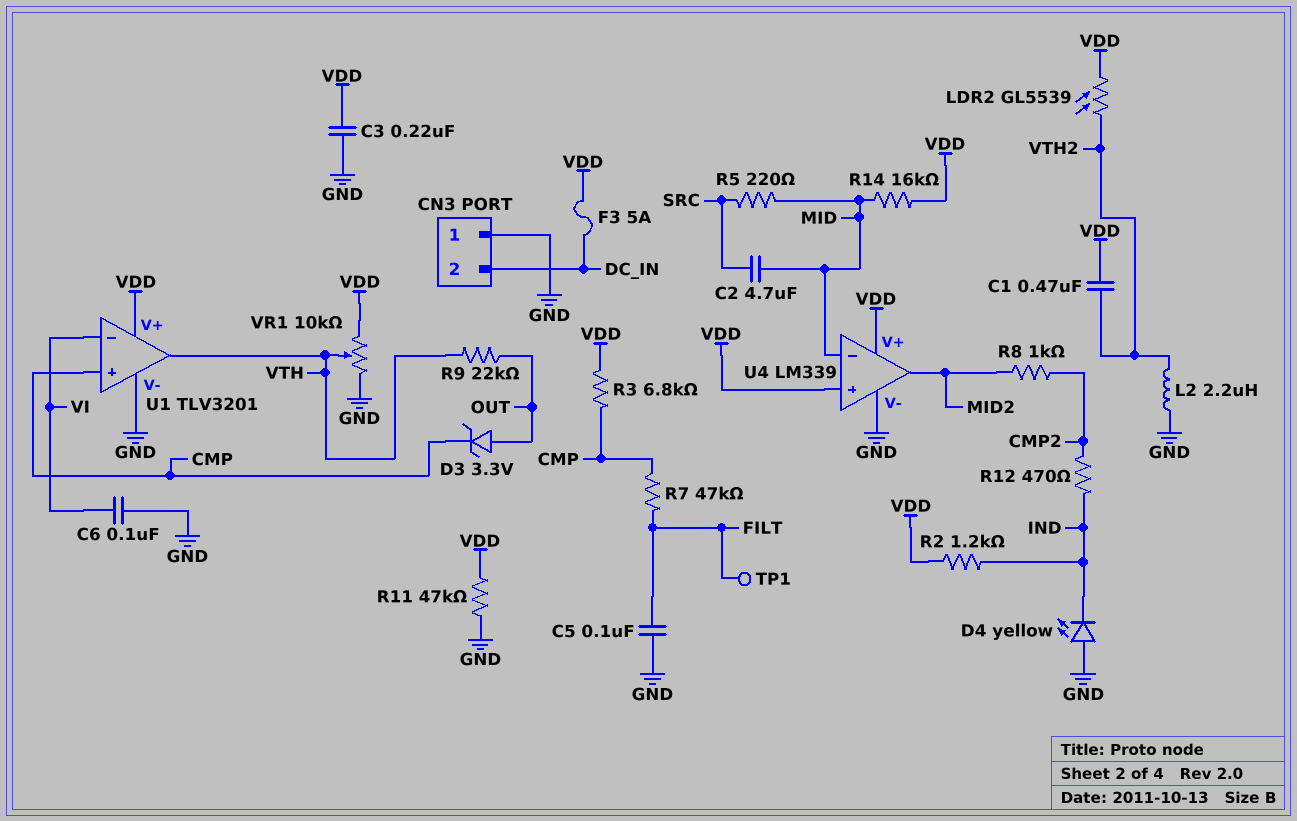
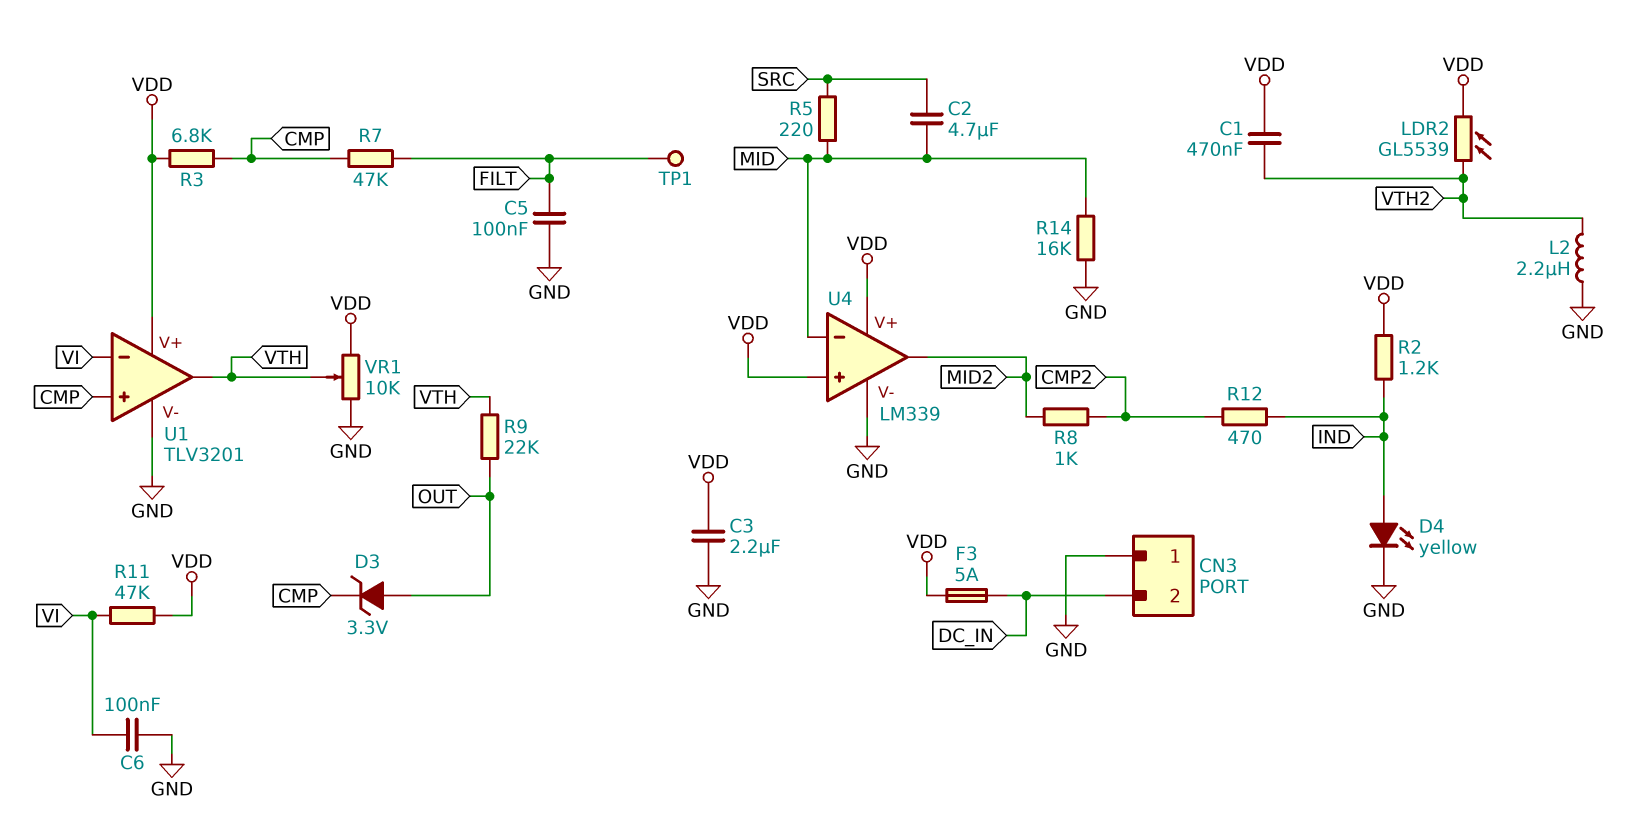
C3: 220nF (GND, VDD) -> 2.2uF (GND, VDD)
D4: LED yellow (A GND, K IND) -> LED yellow (A IND, K GND)
R11: 47k (GND, VDD) -> 47k (VDD, VI)
R14: 16k (MID, VDD) -> 16k (GND, MID)

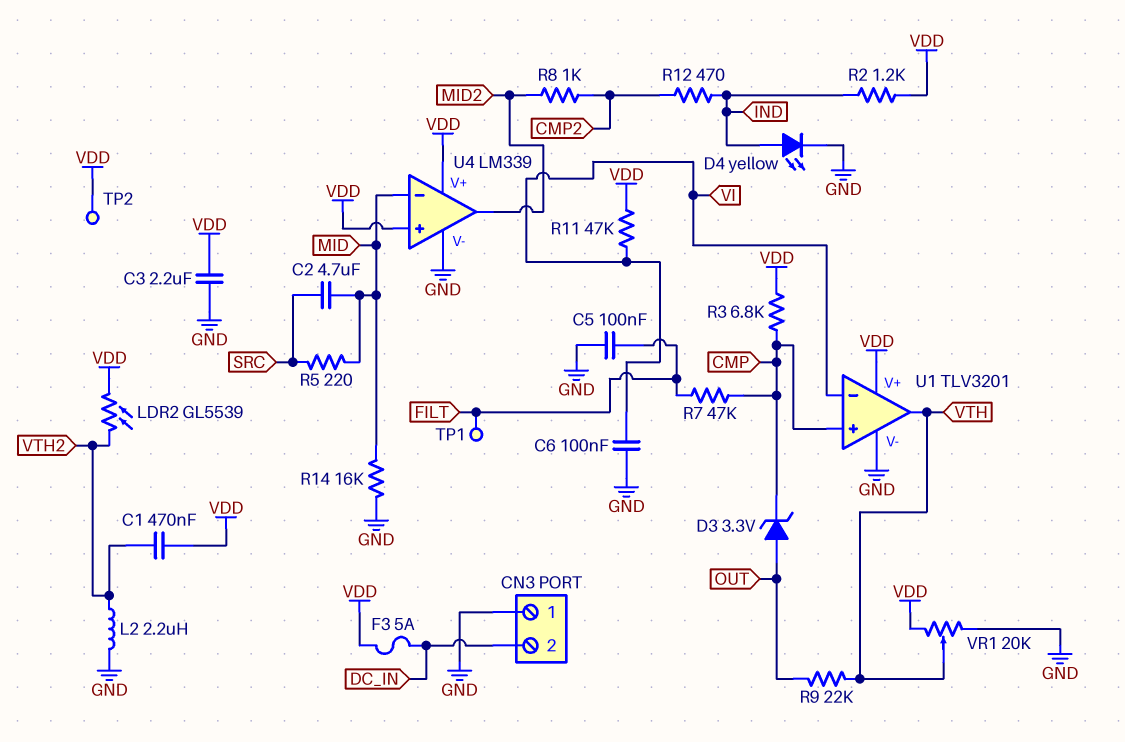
TP2: none -> test point (VDD)
VR1: 10k (GND, VDD, wiper VTH) -> 20k (GND, VDD, wiper VTH)

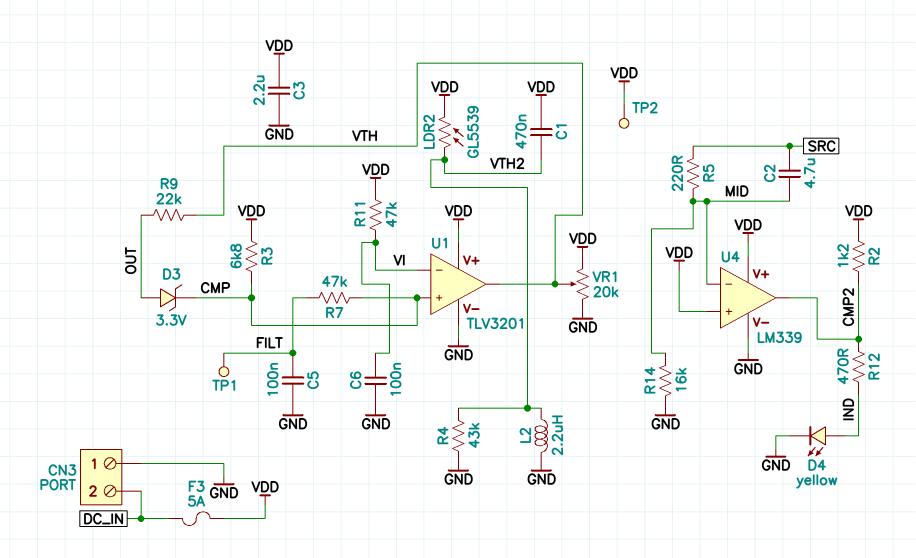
R2: 1.2k (IND, VDD) -> 1.2k (CMP2, VDD)
R4: none -> 43k (GND, VTH2)
R8: 1k (CMP2, MID2) -> none
U4 pin out: MID2 -> CMP2

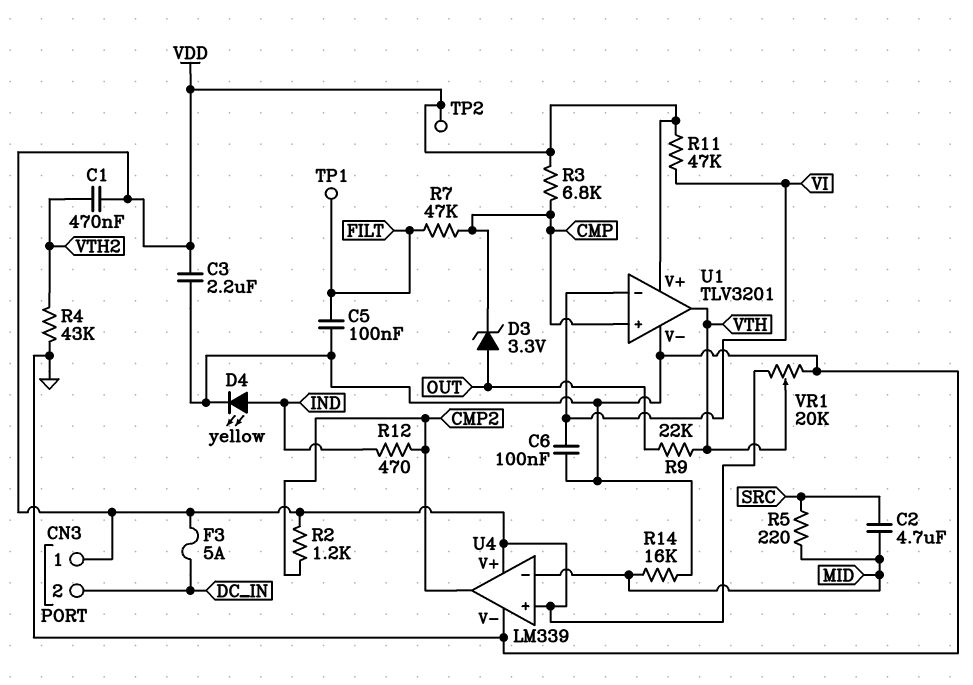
CN3 pin 1: GND -> VDD
L2: 2.2uH (GND, VTH2) -> none
LDR2: GL5539 (VDD, VTH2) -> none

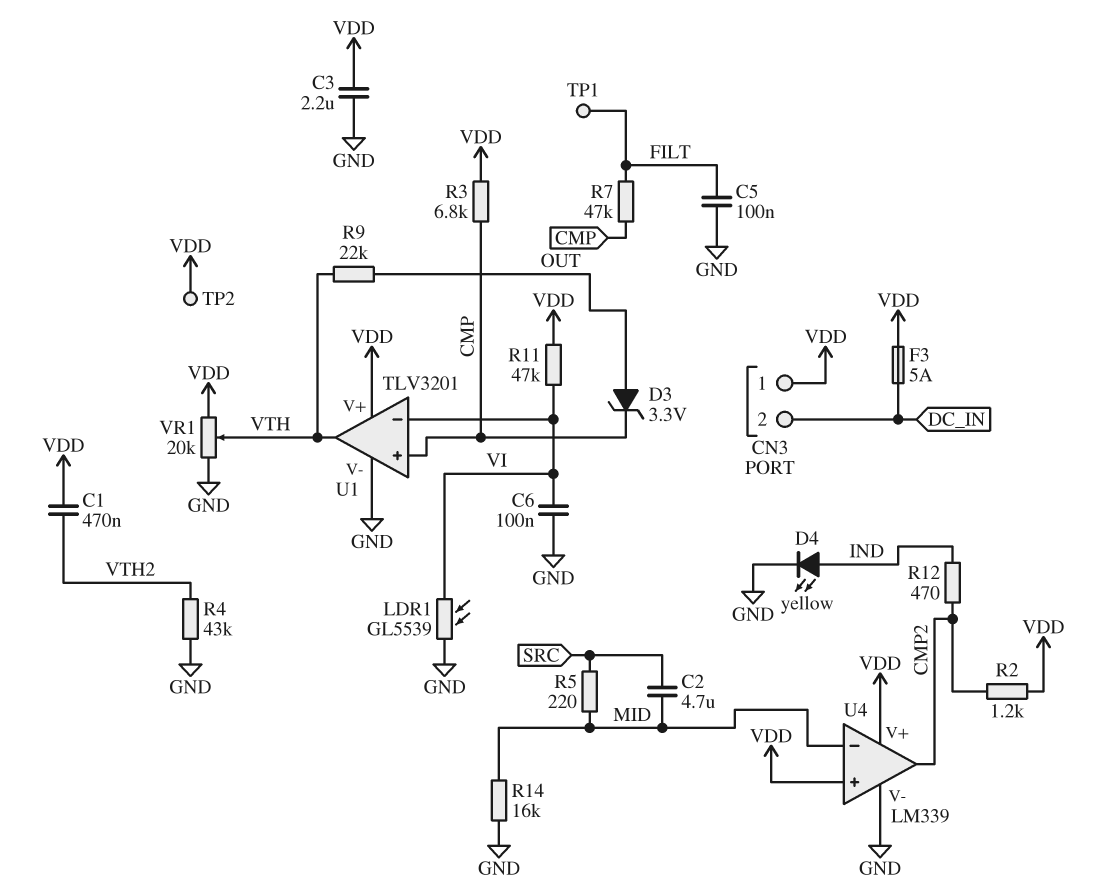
LDR1: none -> GL5539 (GND, VI)

